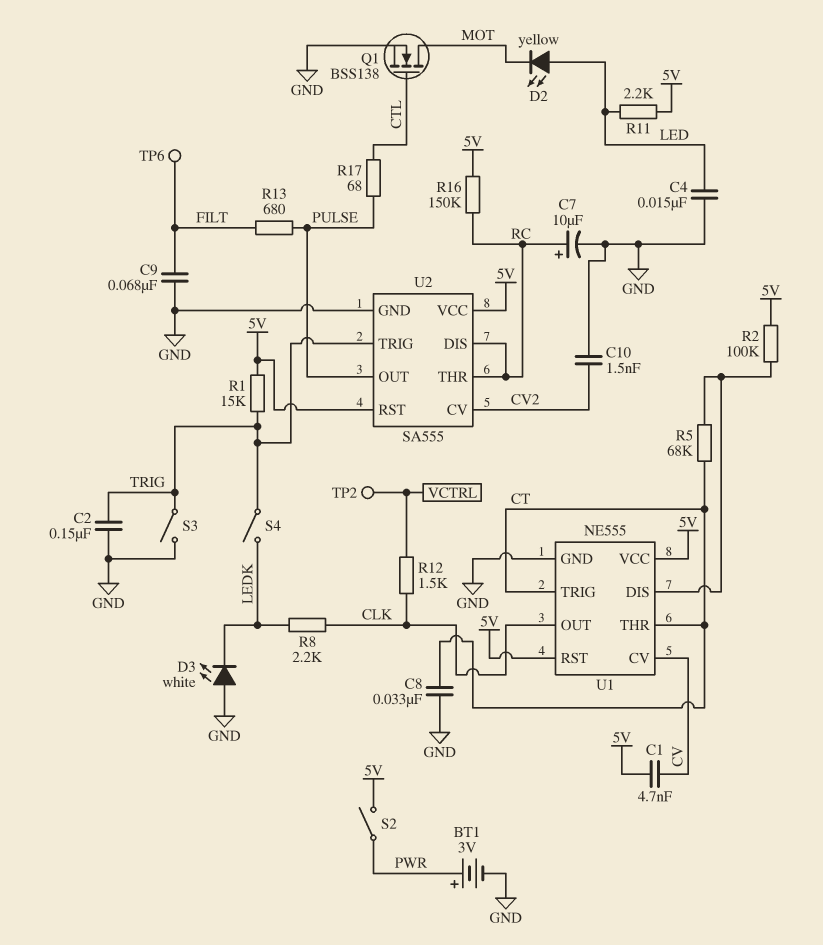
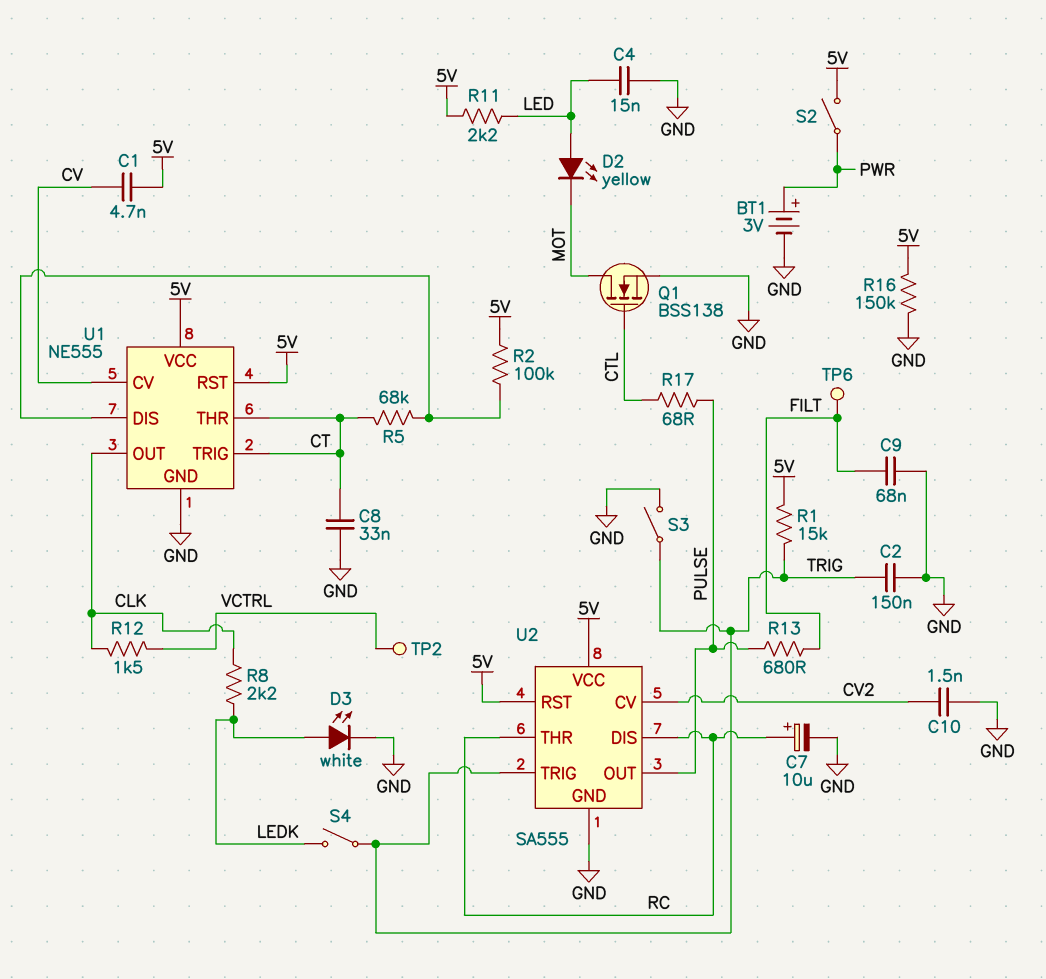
D3: LED white (A GND, K LEDK) -> LED white (A LEDK, K GND)
R16: 150k (5V, RC) -> 150k (5V, GND)

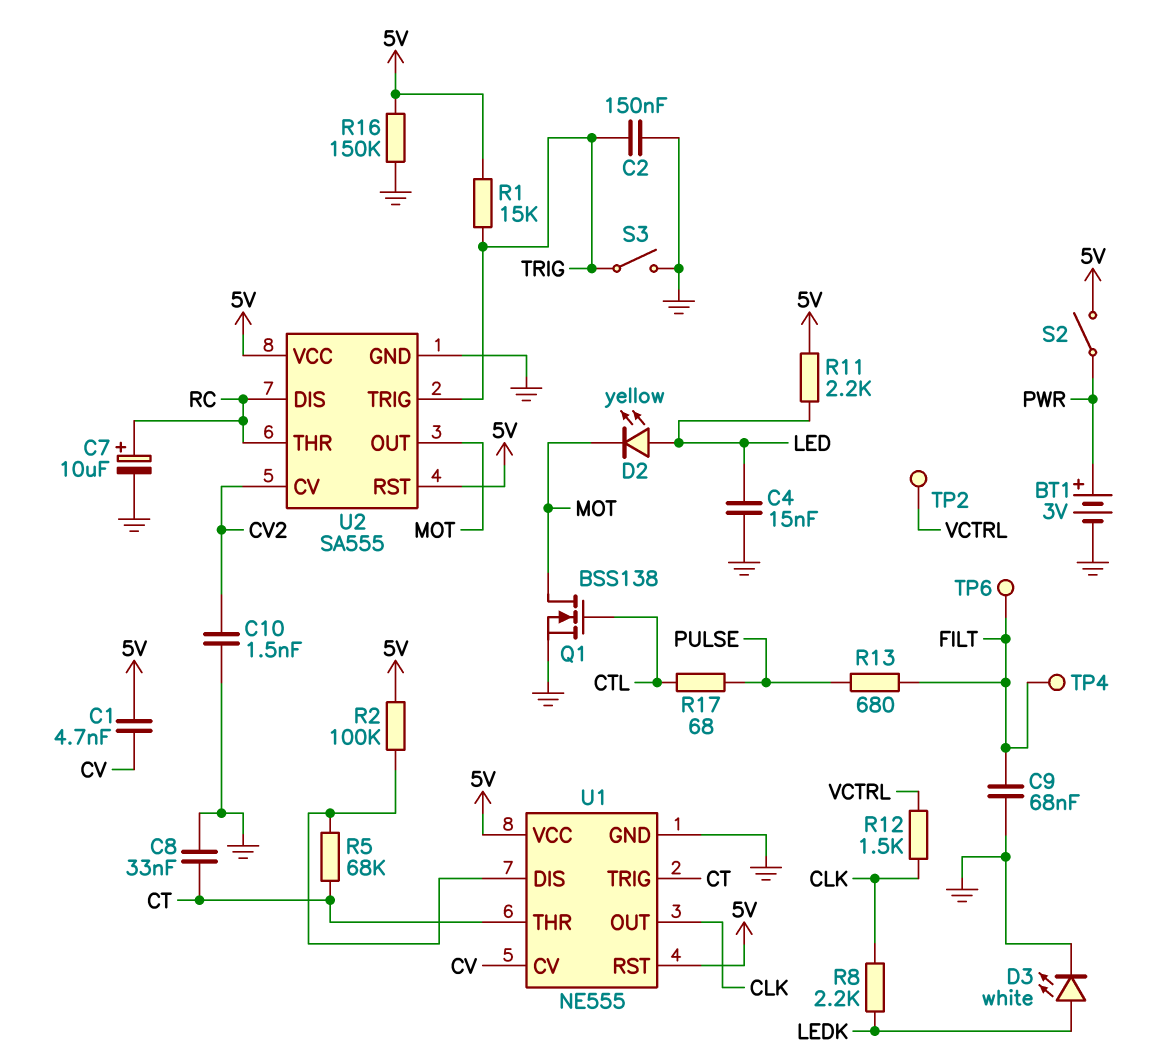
S4: switch (LEDK, TRIG) -> none
TP4: none -> test point (FILT)
U2 pin OUT: PULSE -> MOT

